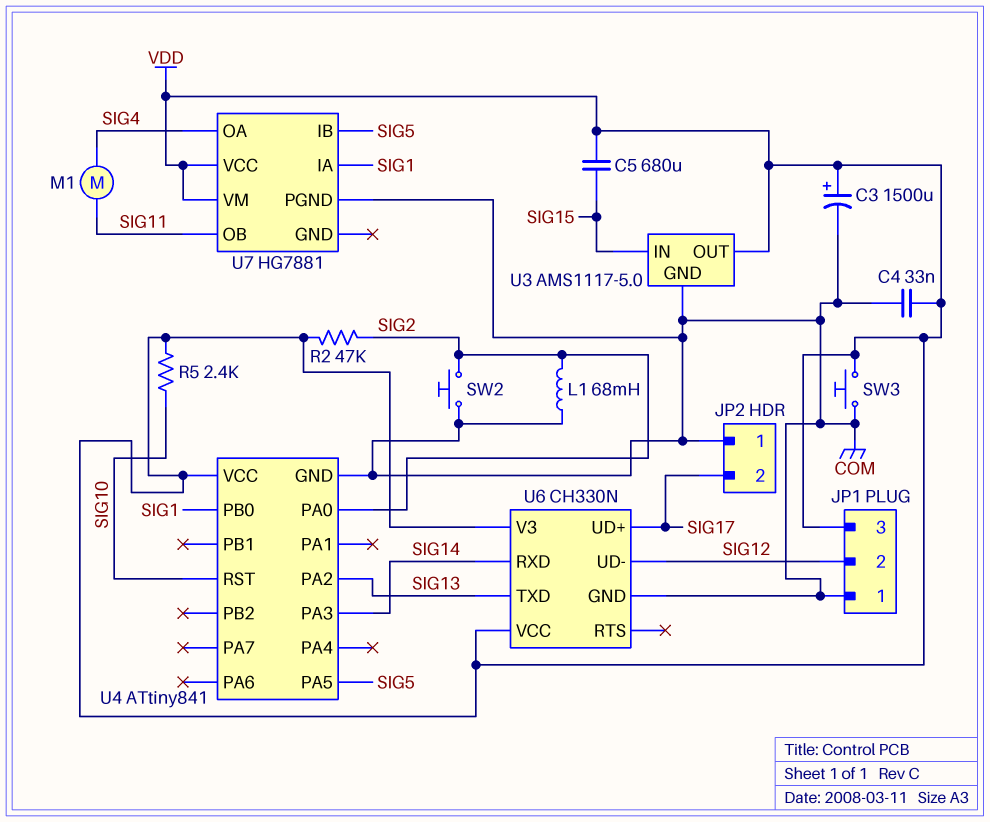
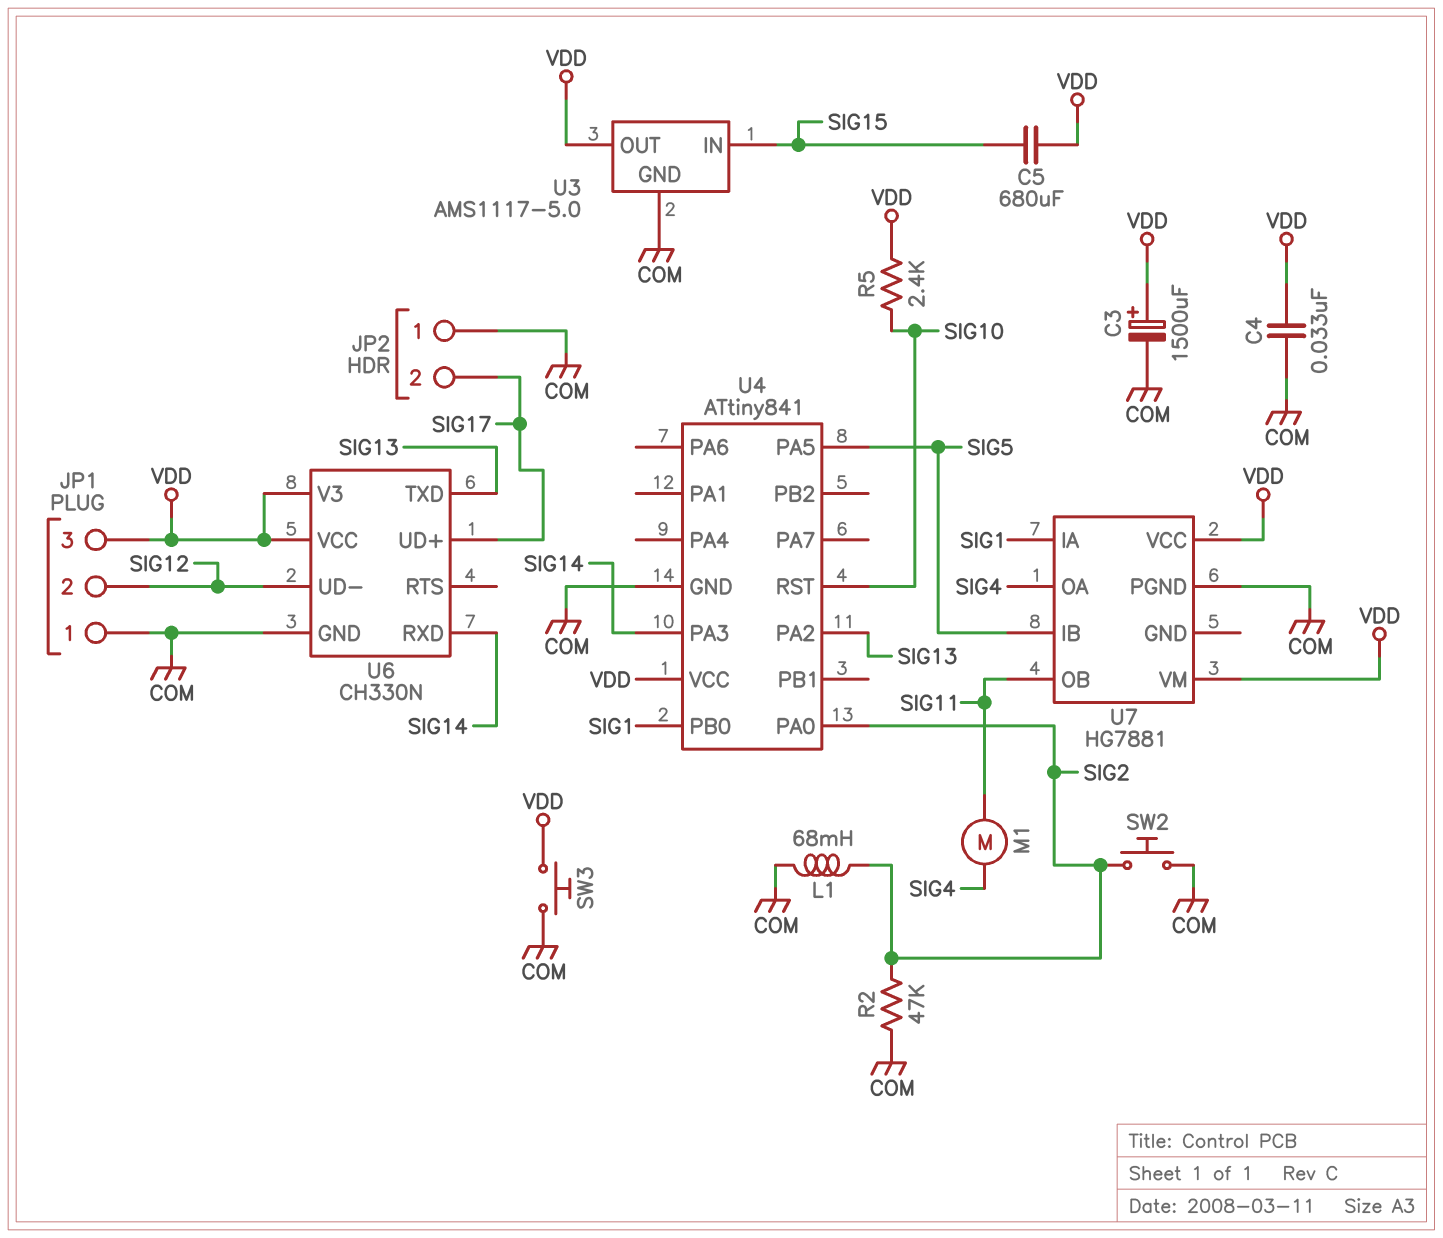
R2: 47k (SIG2, VDD) -> 47k (COM, SIG2)

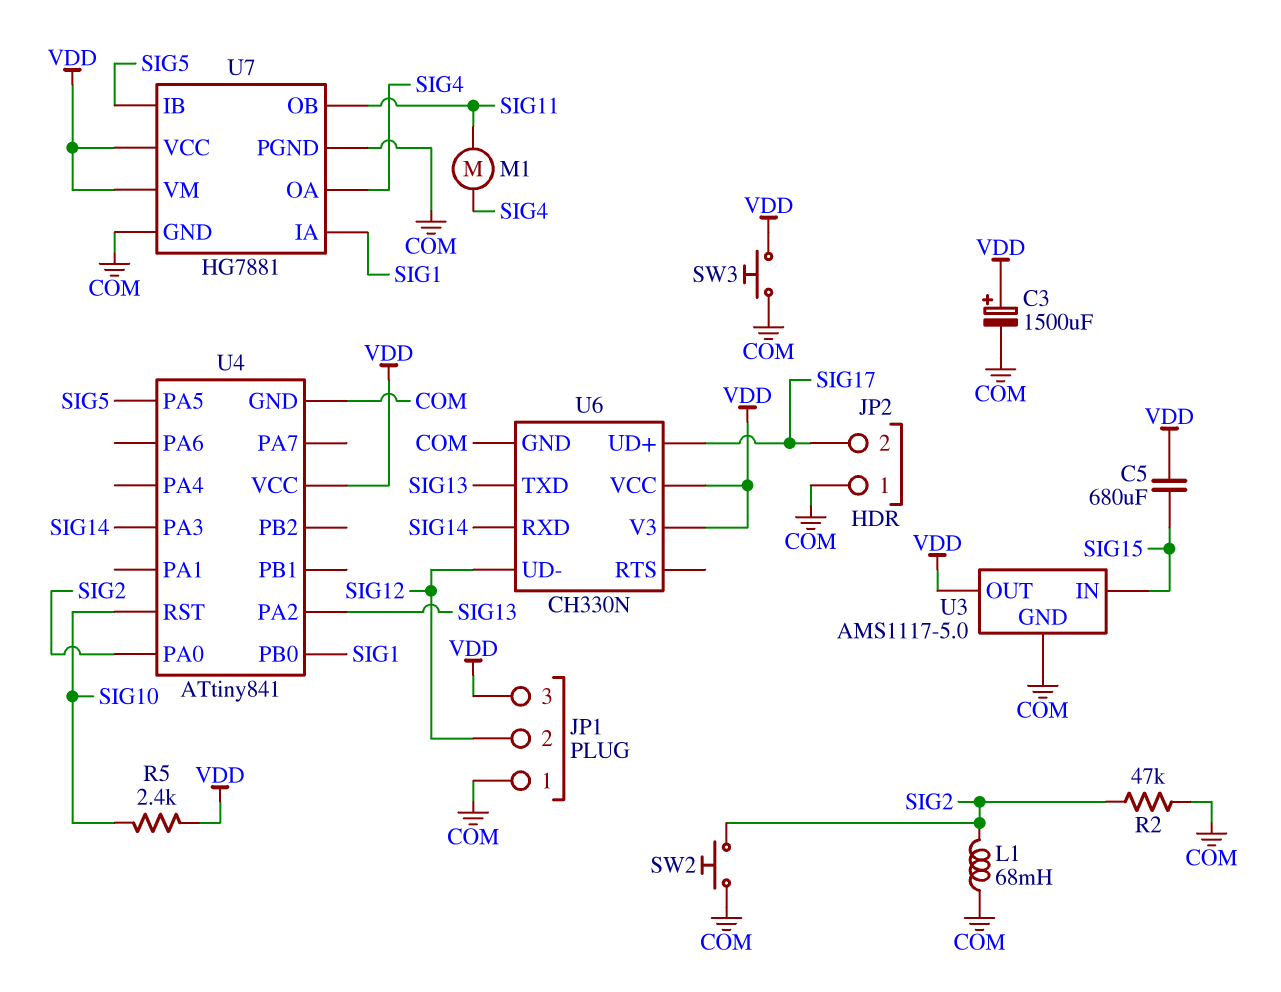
C4: 33nF (COM, VDD) -> none
U7 pin GND: none -> COM

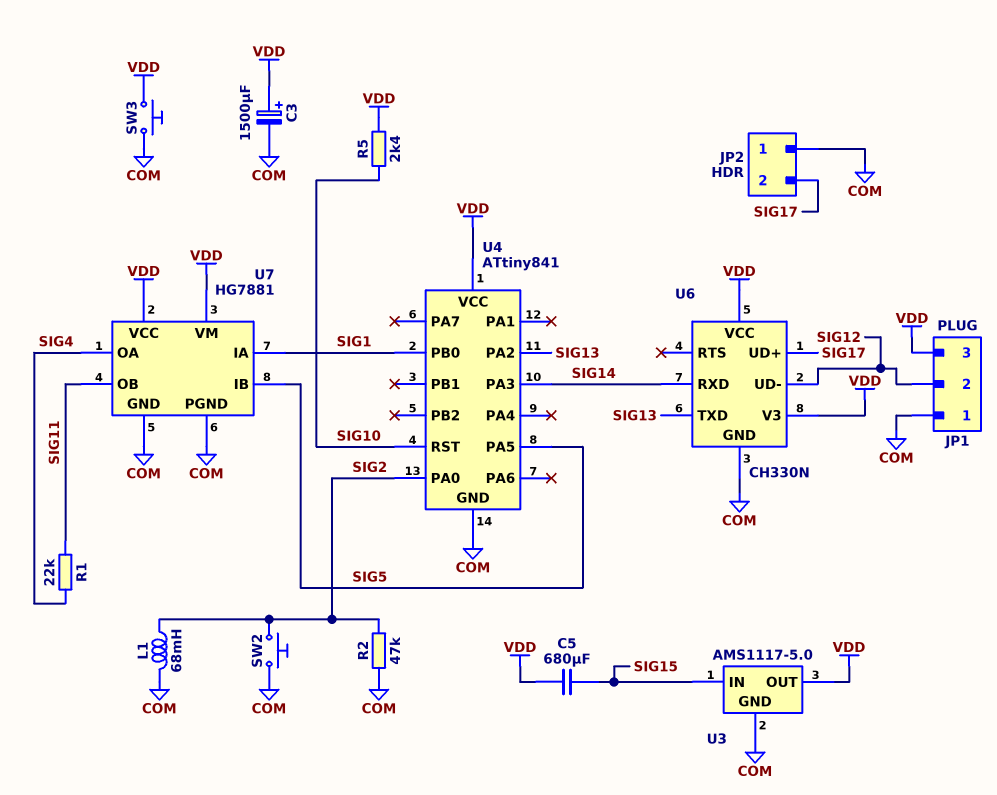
M1: motor (SIG4, SIG11) -> none
R1: none -> 22k (SIG4, SIG11)

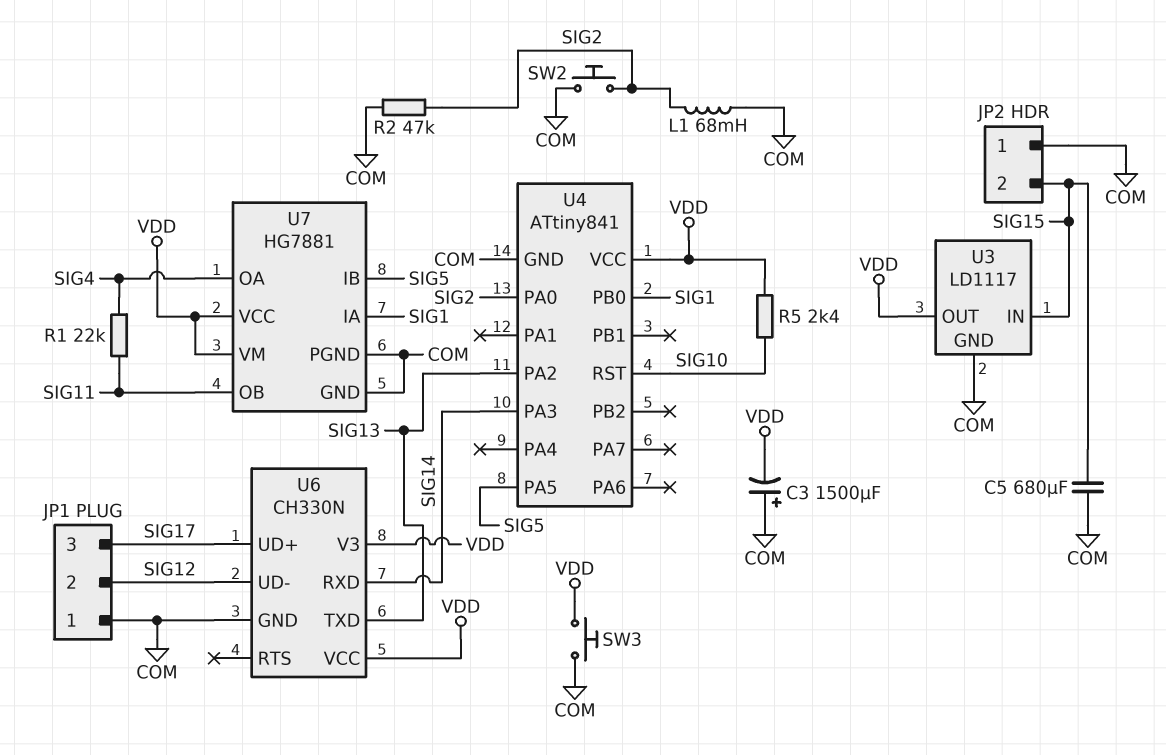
C3: 1500uF (plus VDD, minus COM) -> 1500uF (plus COM, minus VDD)
C5: 680uF (SIG15, VDD) -> 680uF (COM, SIG15)
JP1 pin 3: VDD -> SIG17
JP2 pin 2: SIG17 -> SIG15
U3: AMS1117-5.0 -> LD1117

